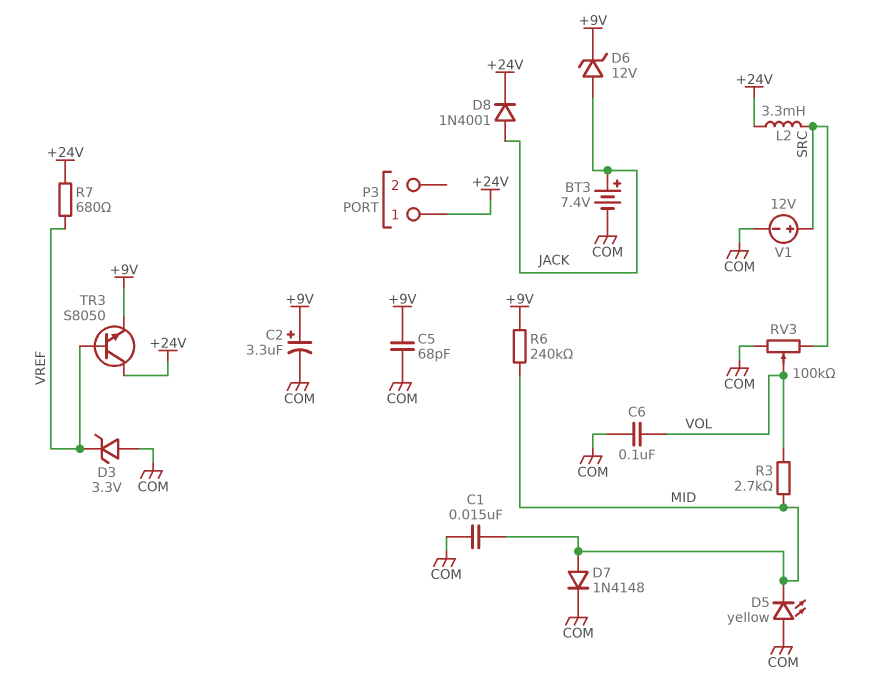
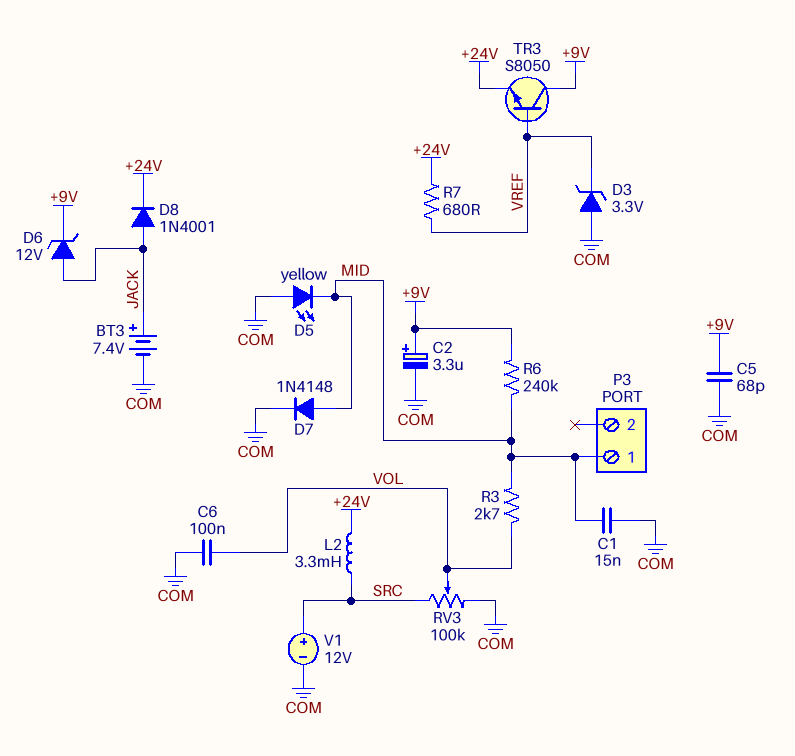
P3 pin 1: +24V -> MID
TR3: NPN S8050 (B VREF, C +24V, E +9V) -> NPN S8050 (B VREF, C +9V, E +24V)

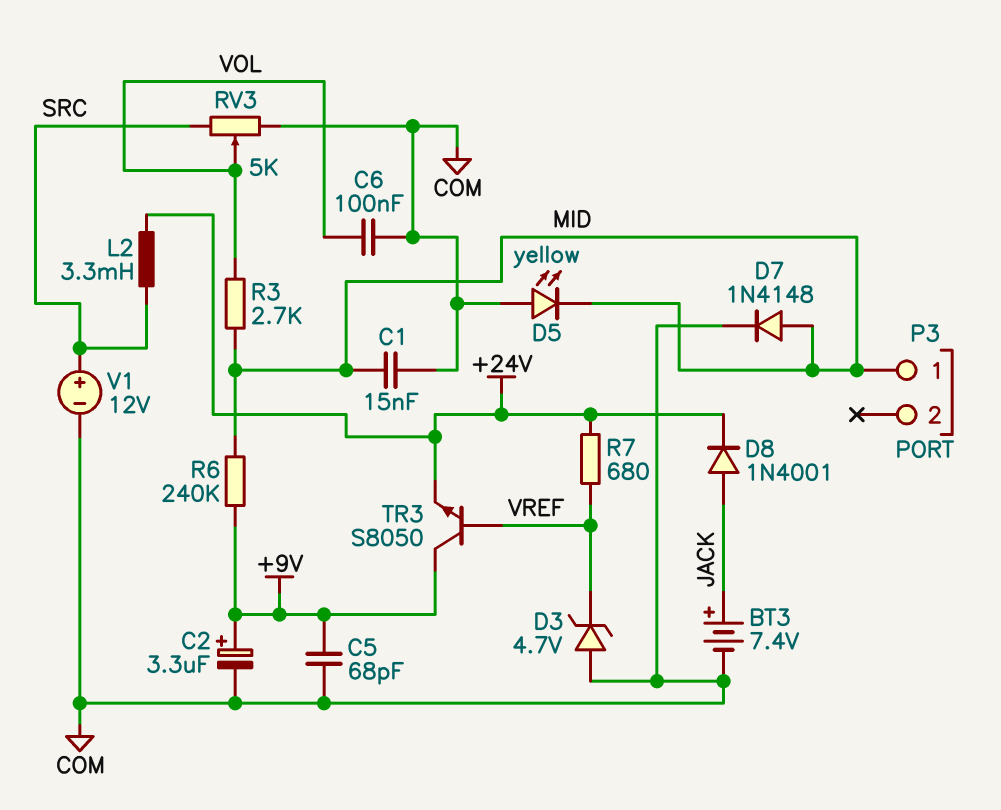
D3: zener 3.3V (A COM, K VREF) -> zener 4.7V (A COM, K VREF)
D6: zener 12V (A JACK, K +9V) -> none
RV3: 100k (COM, SRC, wiper VOL) -> 5k (COM, SRC, wiper VOL)

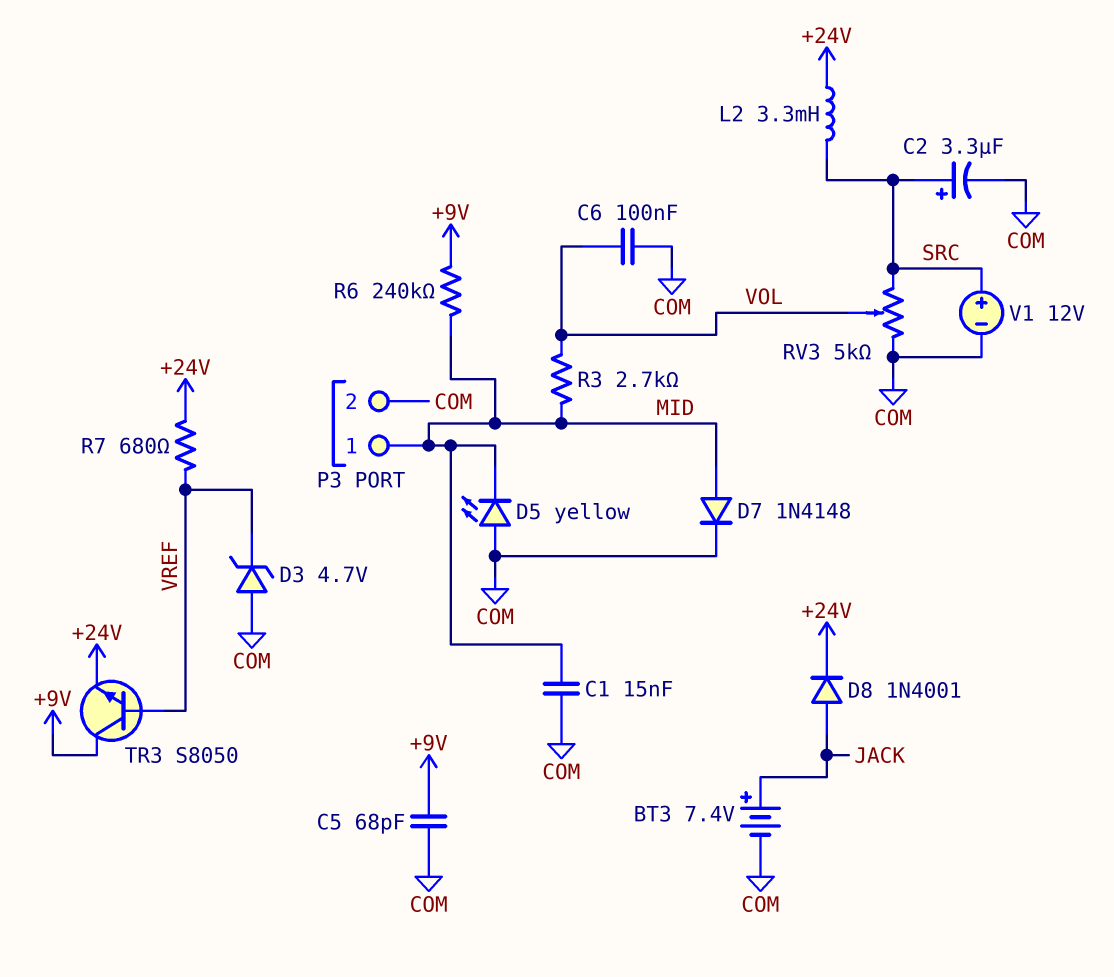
C2: 3.3uF (plus +9V, minus COM) -> 3.3uF (plus SRC, minus COM)
P3 pin 2: none -> COM

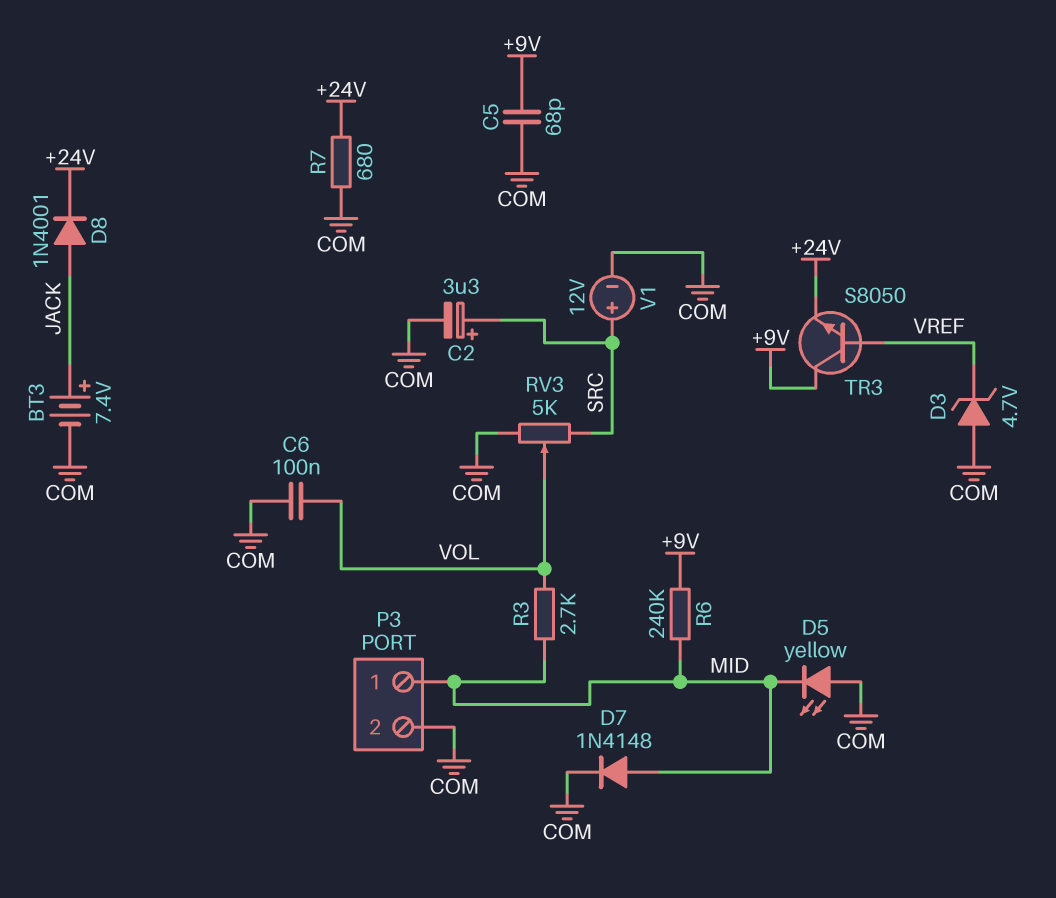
C1: 15nF (COM, MID) -> none
L2: 3.3mH (+24V, SRC) -> none
R7: 680 (+24V, VREF) -> 680 (+24V, COM)

